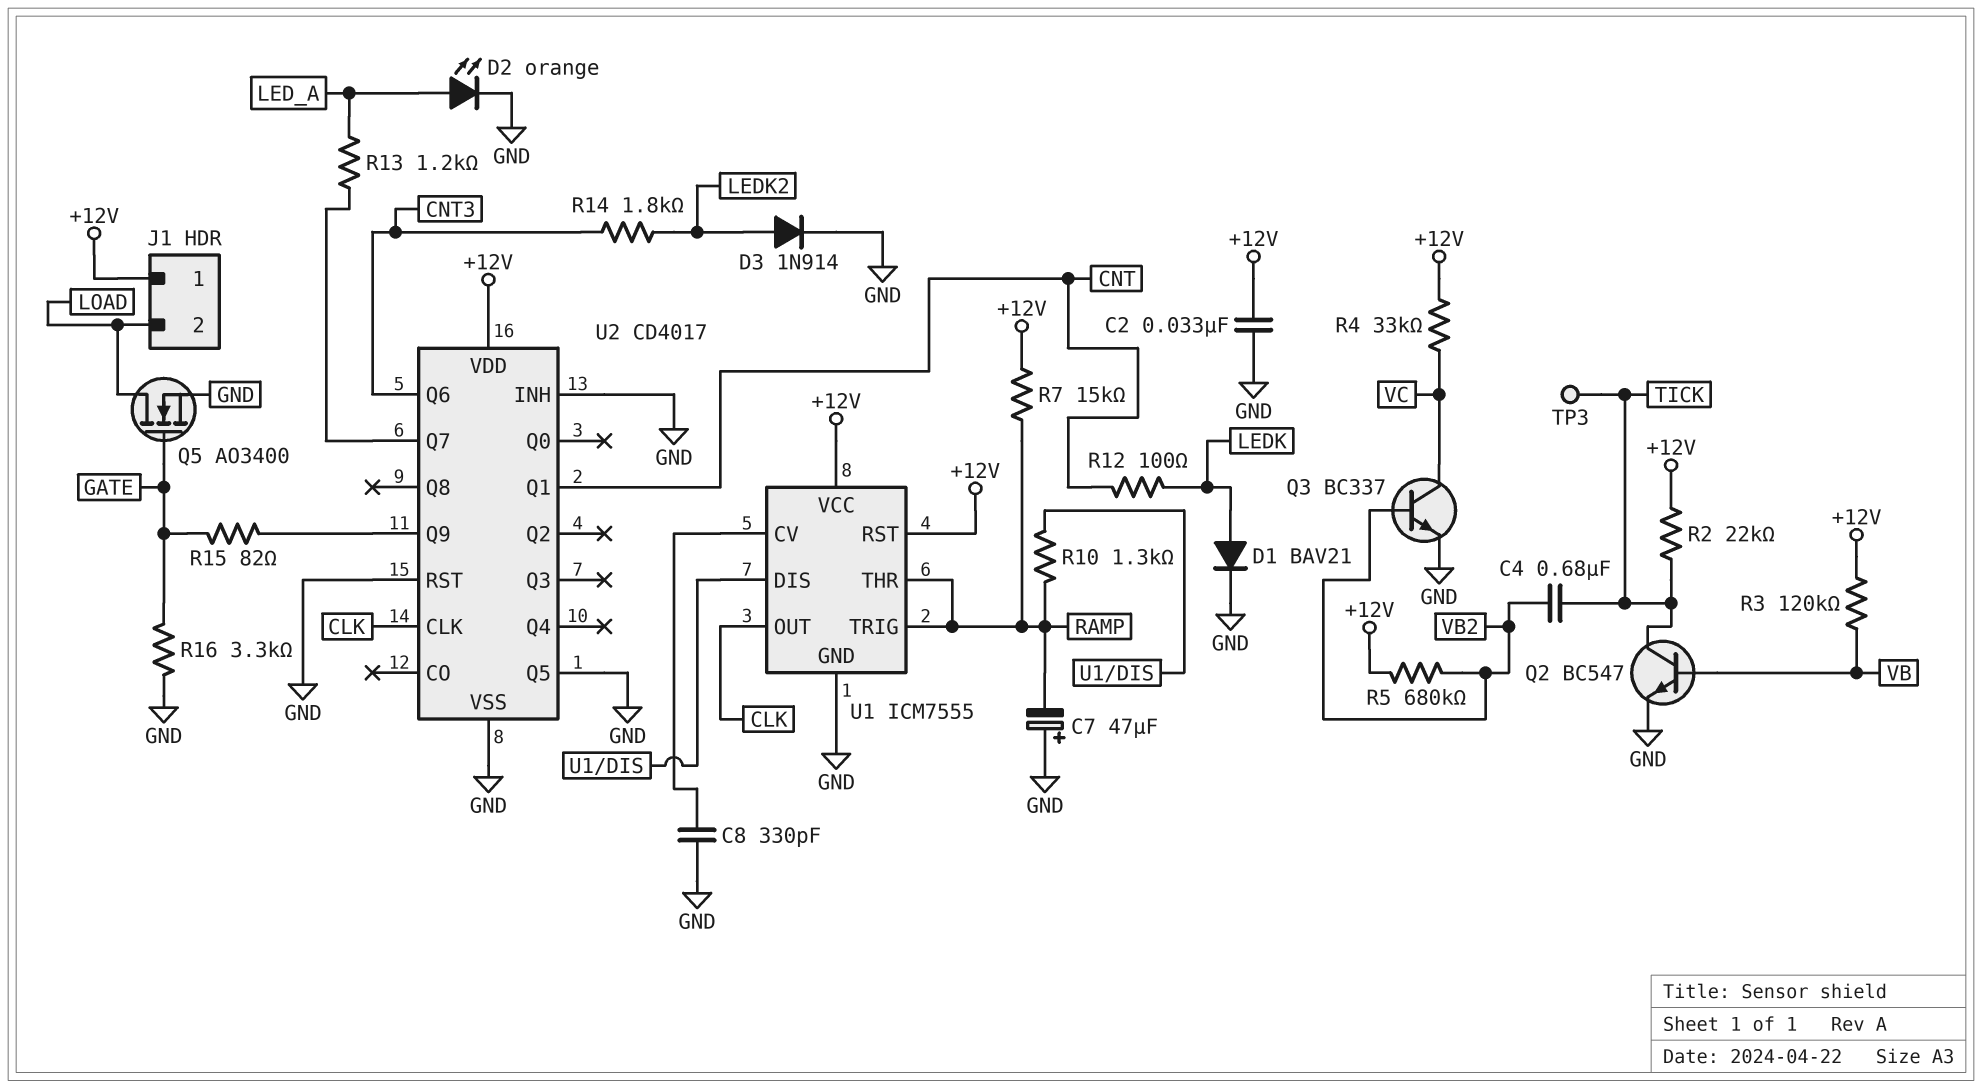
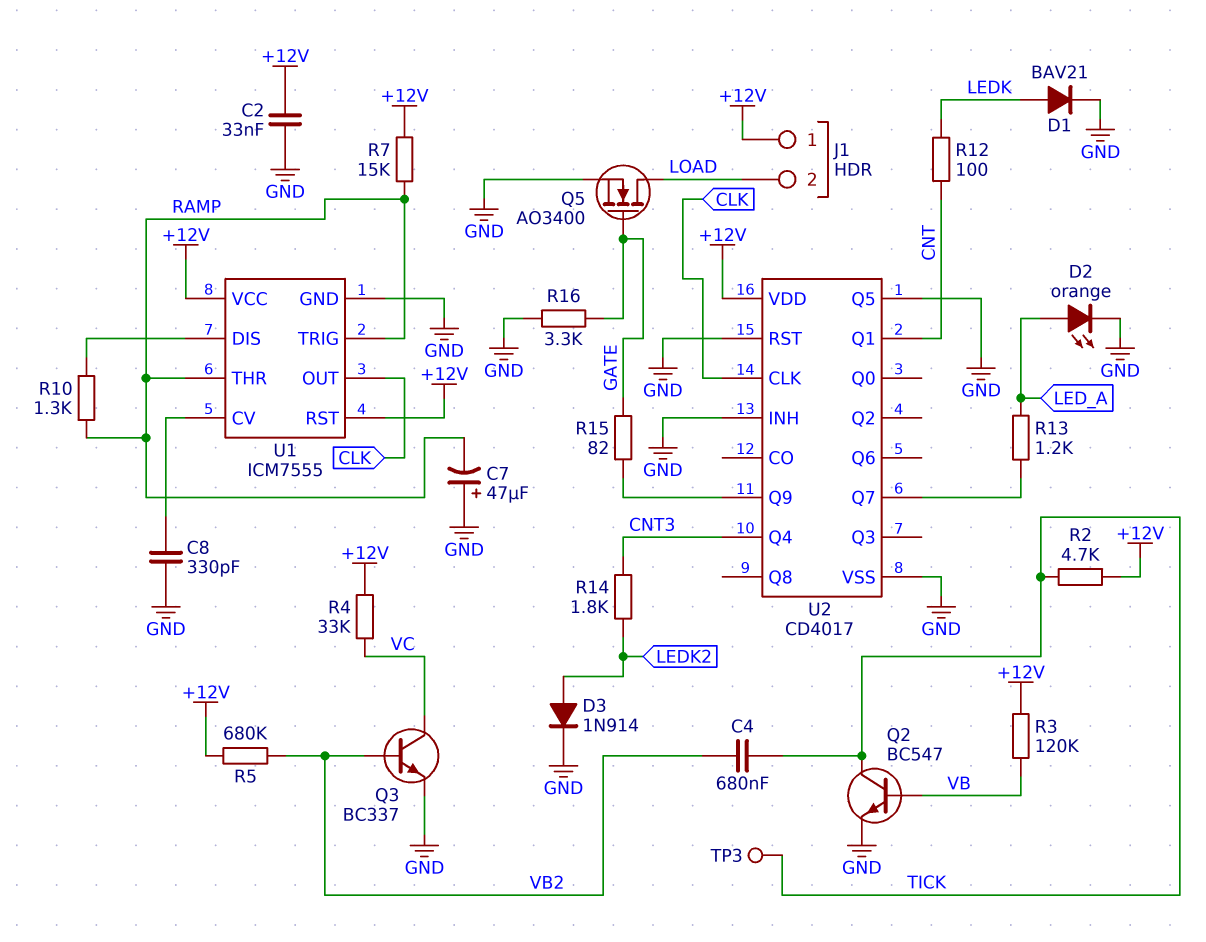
R2: 22k (+12V, TICK) -> 4.7k (+12V, TICK)
U2 pin Q4: none -> CNT3
U2 pin Q6: CNT3 -> none

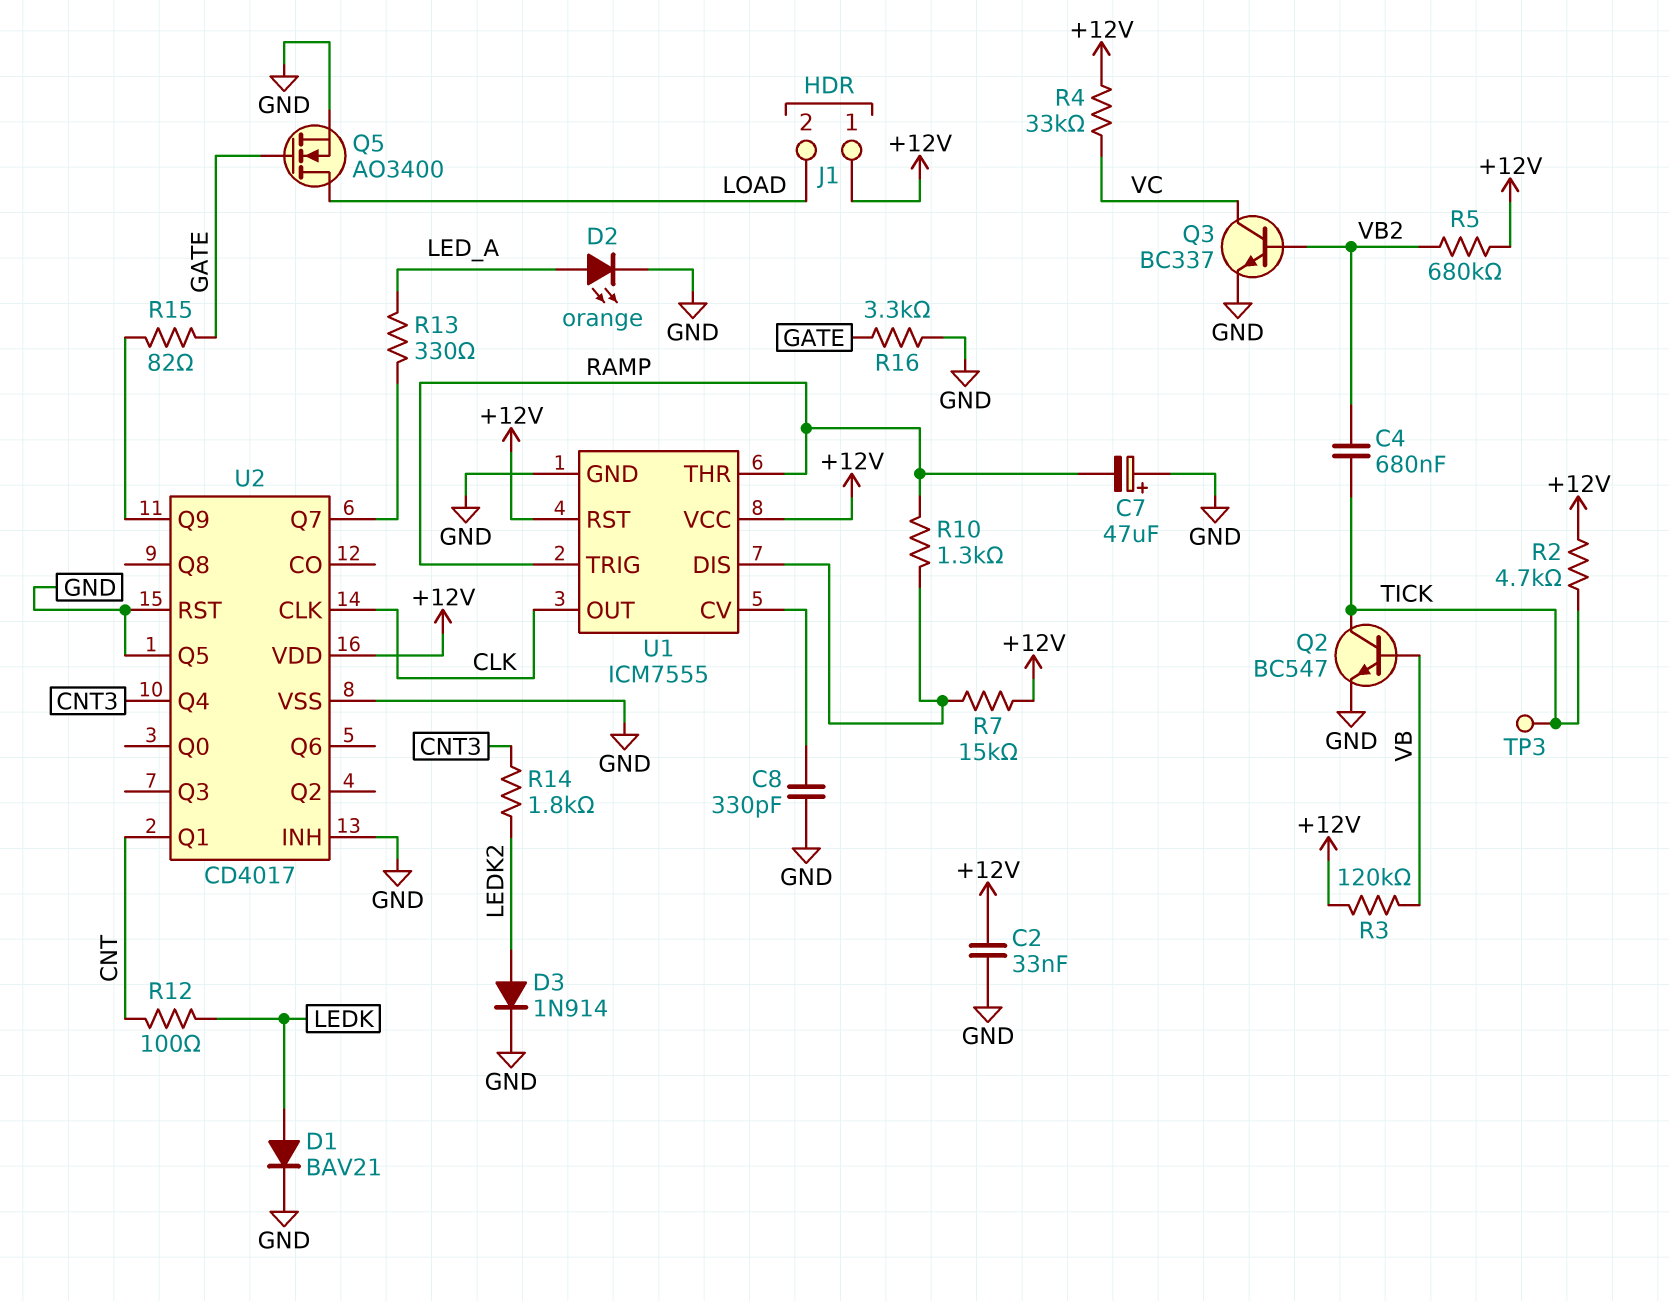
R7: 15k (+12V, RAMP) -> 15k (+12V, U1/DIS)
R13: 1.2k (LED_A, U2/Q7) -> 330 (LED_A, U2/Q7)

